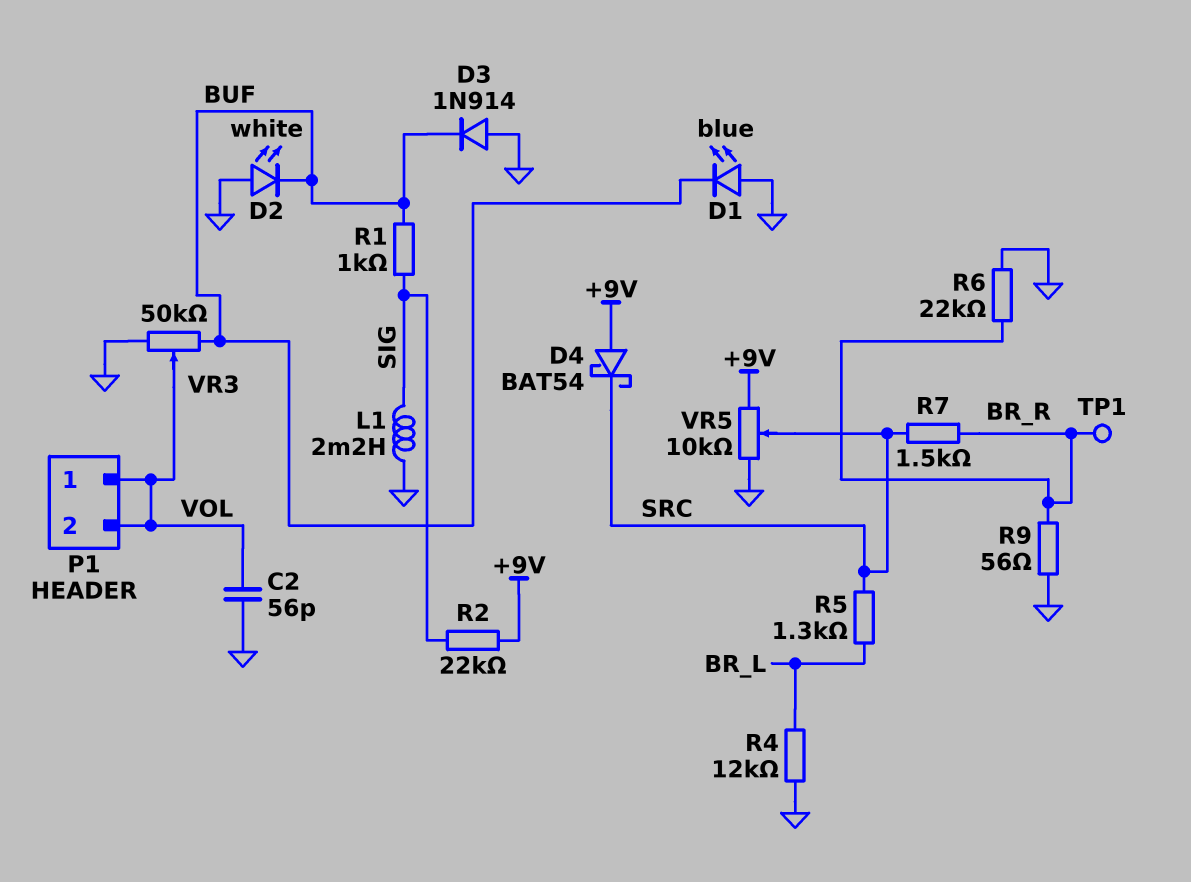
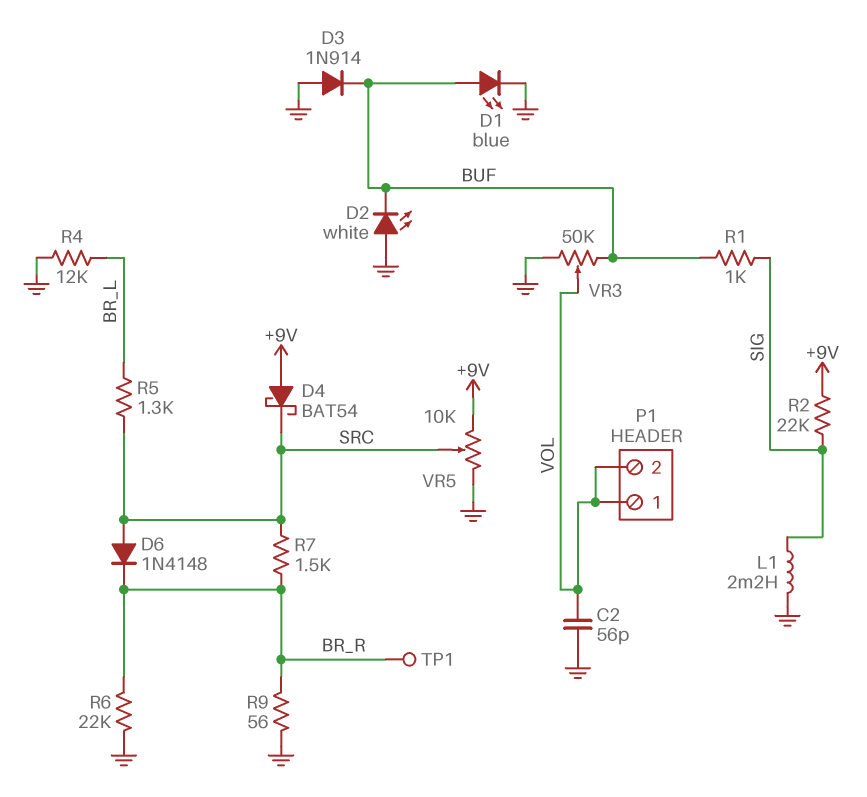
D1: LED blue (A GND, K BUF) -> LED blue (A BUF, K GND)
D6: none -> diode 1N4148 (A SRC, K BR_R)

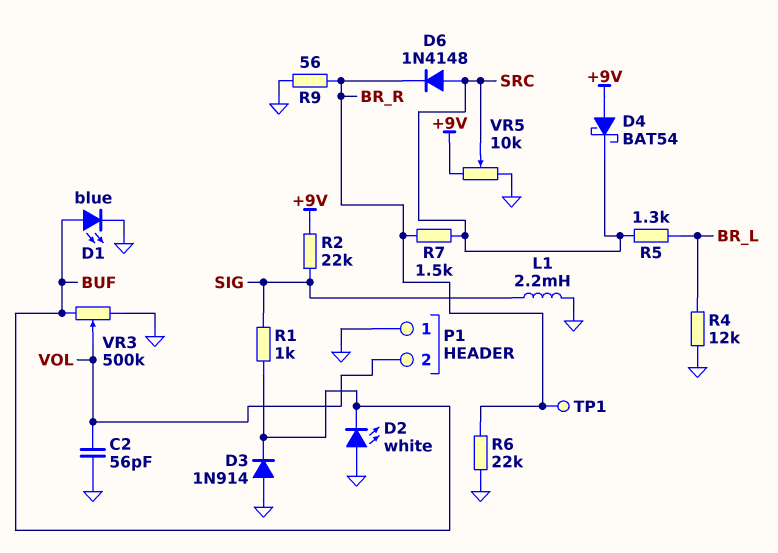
P1 pin 1: VOL -> GND
VR3: 50k (BUF, GND, wiper VOL) -> 500k (BUF, GND, wiper VOL)

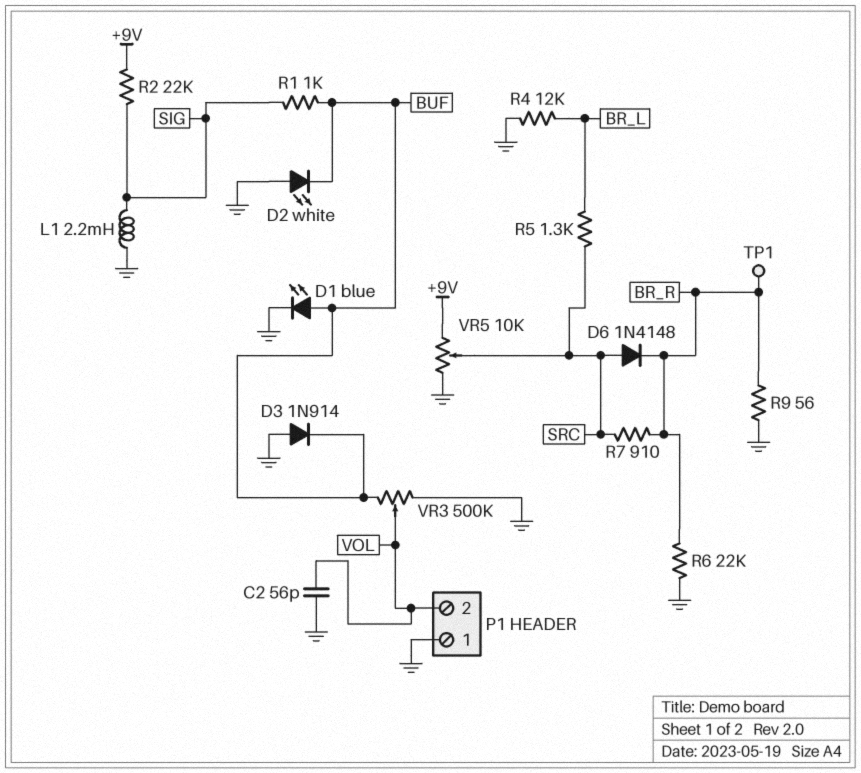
D4: schottky BAT54 (A +9V, K SRC) -> none
R7: 1.5k (BR_R, SRC) -> 910 (BR_R, SRC)

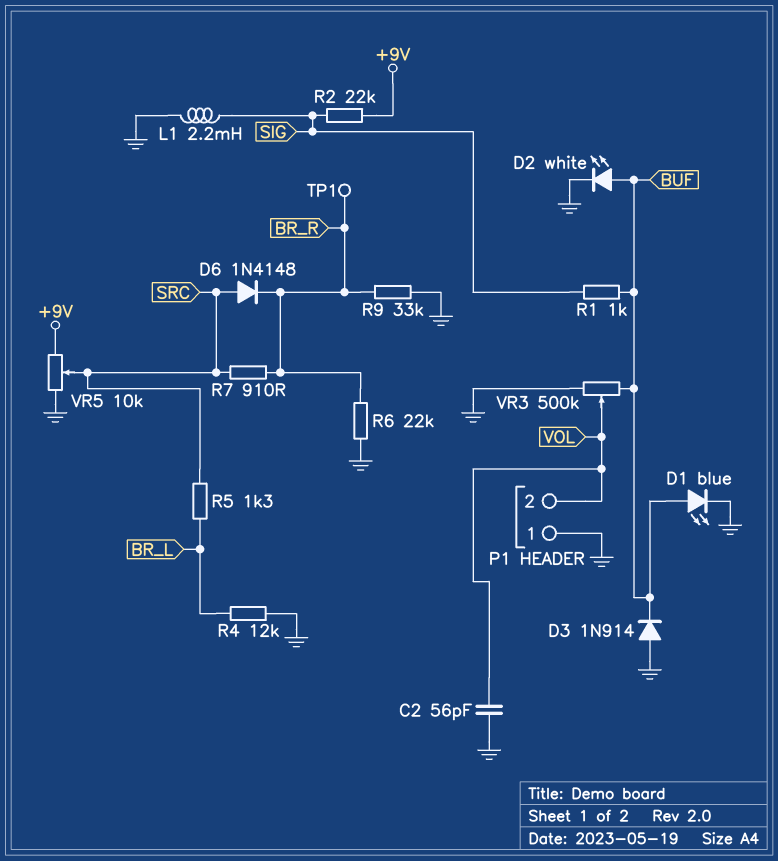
D2: LED white (A GND, K BUF) -> LED white (A BUF, K GND)
R9: 56 (BR_R, GND) -> 33k (BR_R, GND)

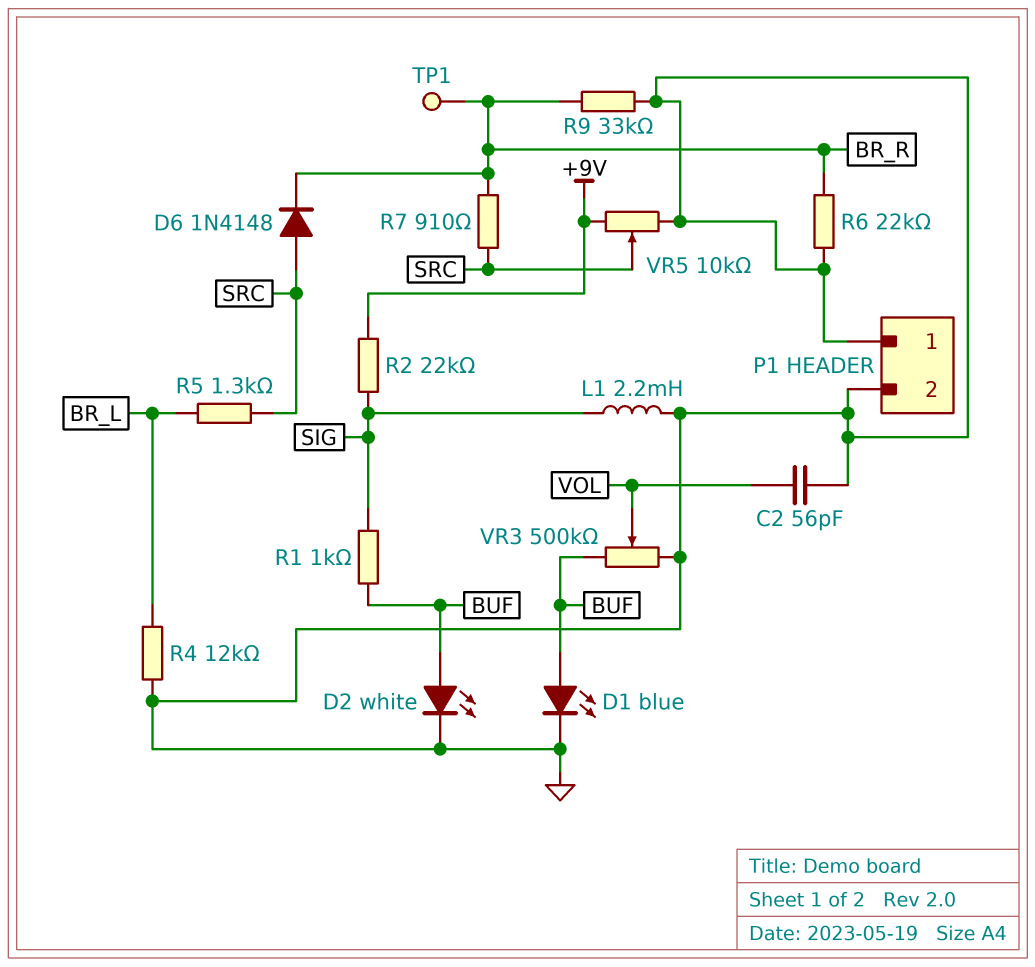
D3: diode 1N914 (A GND, K BUF) -> none
P1 pin 2: VOL -> GND

